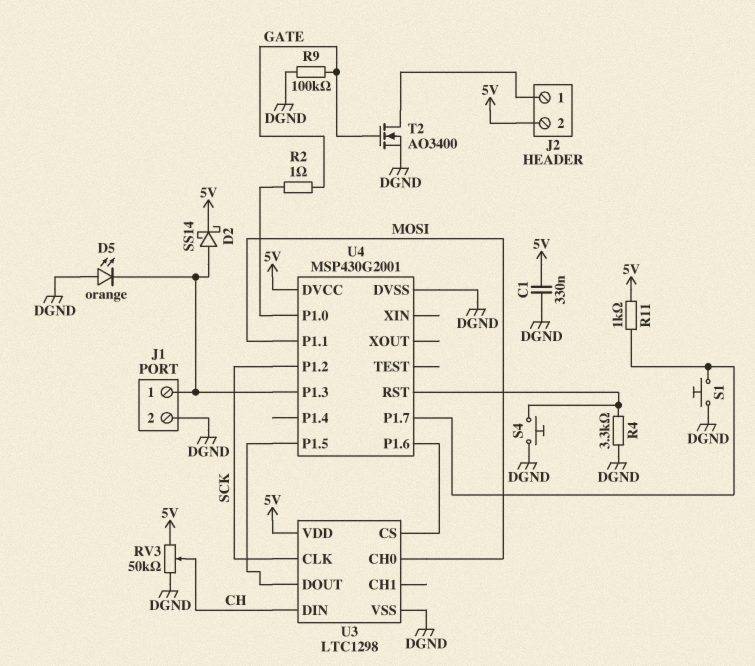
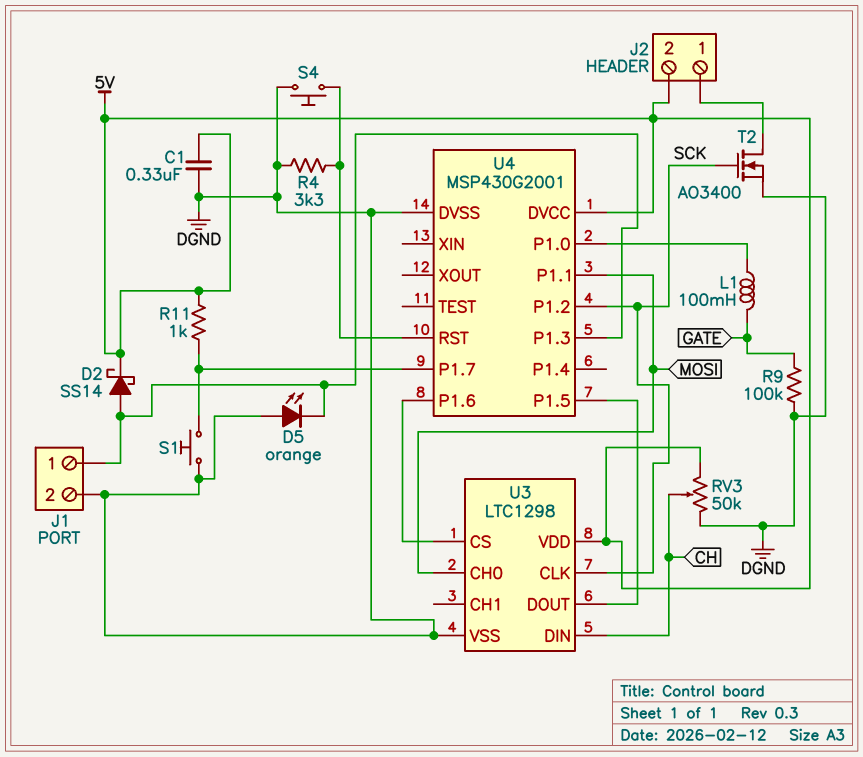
L1: none -> 100mH (GATE, U4/P1.0)
R2: 1 (GATE, U4/P1.0) -> none
T2: NMOS AO3400 (G GATE, D J2/1, S DGND) -> NMOS AO3400 (G SCK, D J2/1, S DGND)

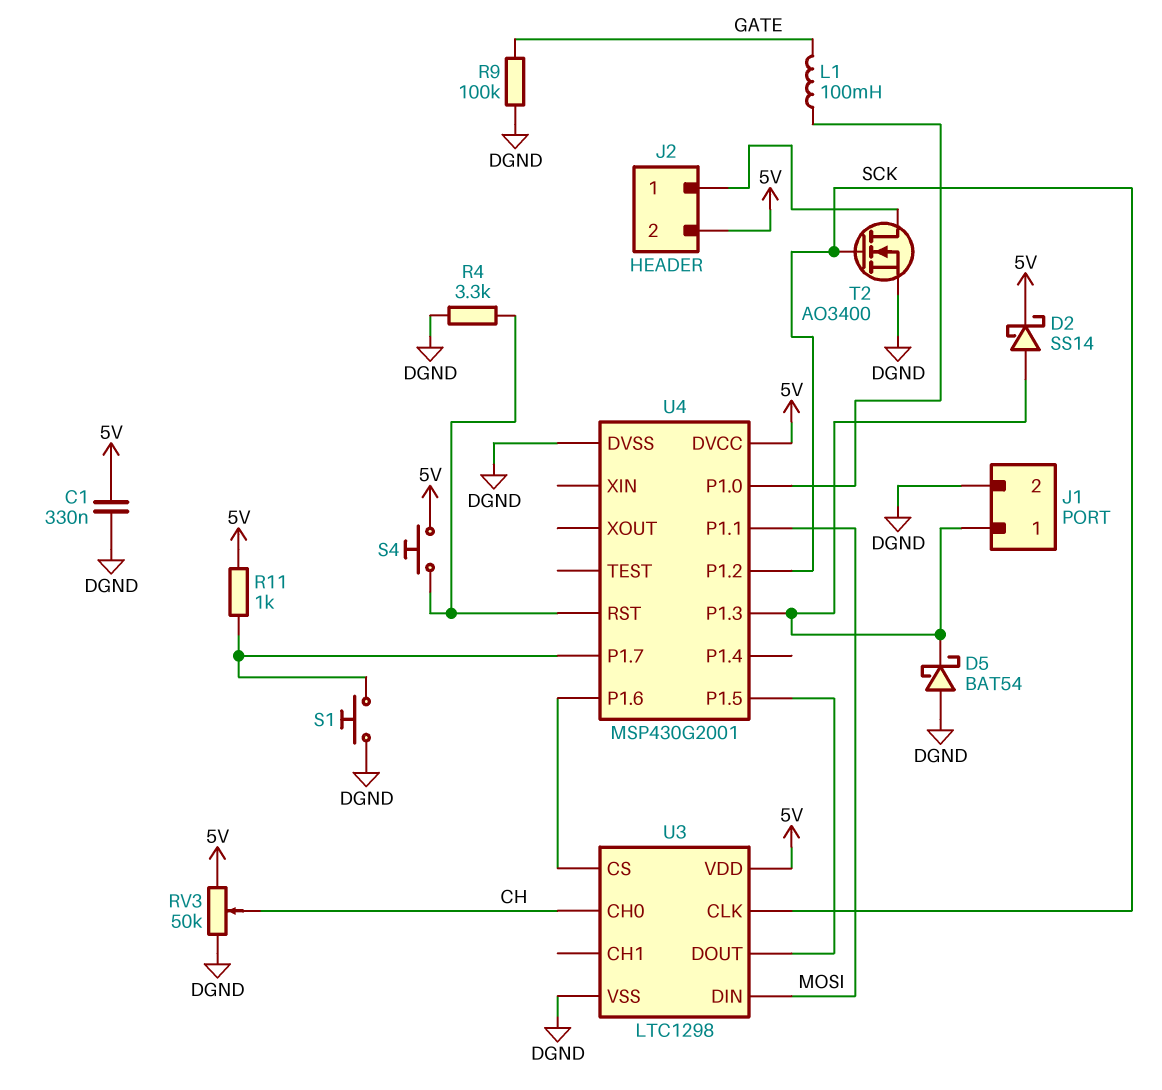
D5: LED orange (A DGND, K J1/1) -> schottky BAT54 (A DGND, K J1/1)
S4: button (DGND, U4/RST) -> button (5V, U4/RST)
U3 pin CH0: MOSI -> CH
U3 pin DIN: CH -> MOSI

